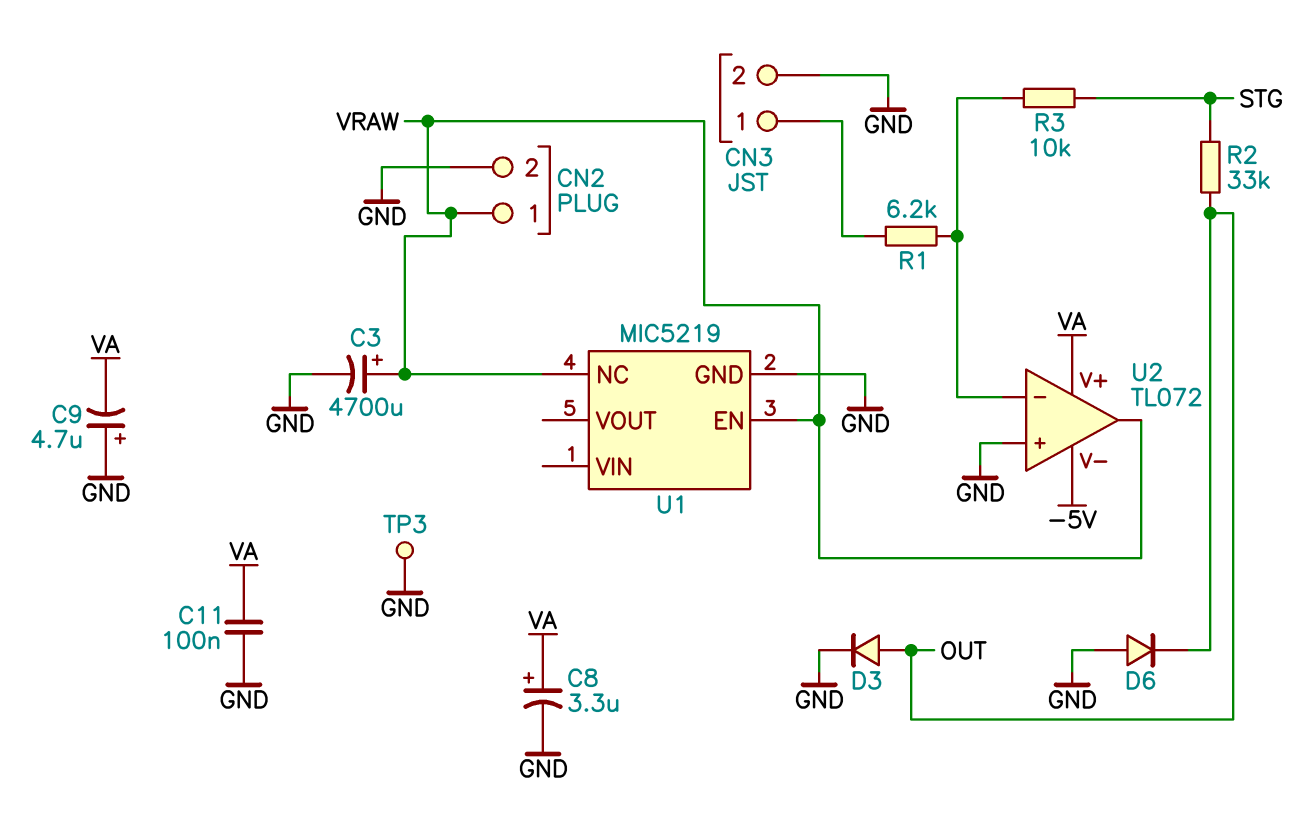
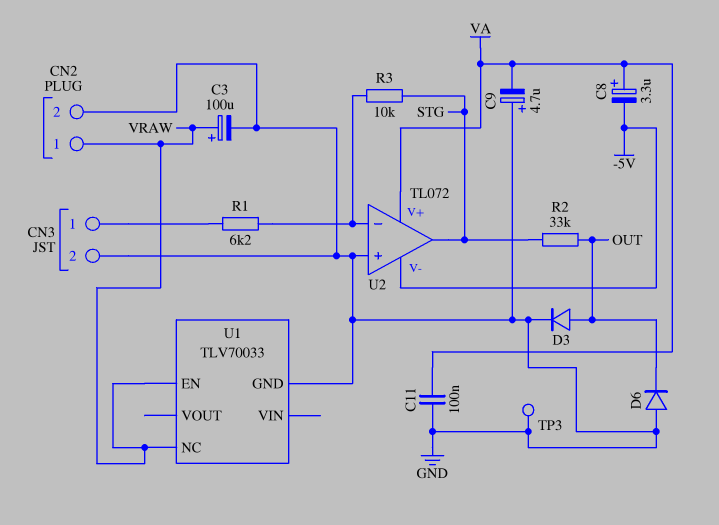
C3: 4700uF (plus VRAW, minus GND) -> 100uF (plus VRAW, minus GND)
C8: 3.3uF (plus VA, minus GND) -> 3.3uF (plus VA, minus -5V)
U1: MIC5219 -> TLV70033
U2 pin out: VRAW -> STG

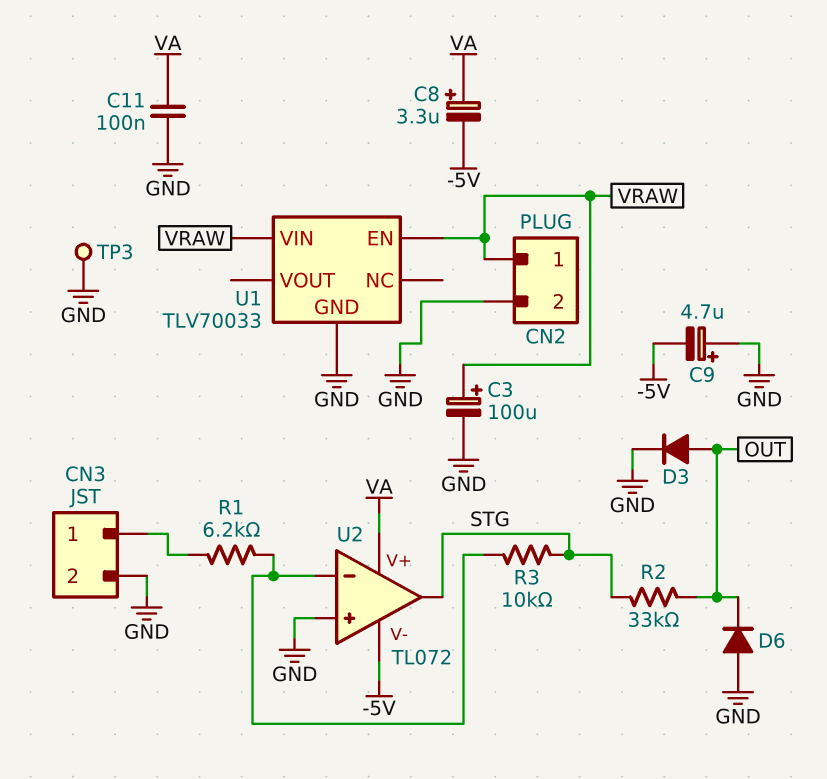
C9: 4.7uF (plus GND, minus VA) -> 4.7uF (plus GND, minus -5V)
U1 pin NC: VRAW -> none
U1 pin VIN: none -> VRAW

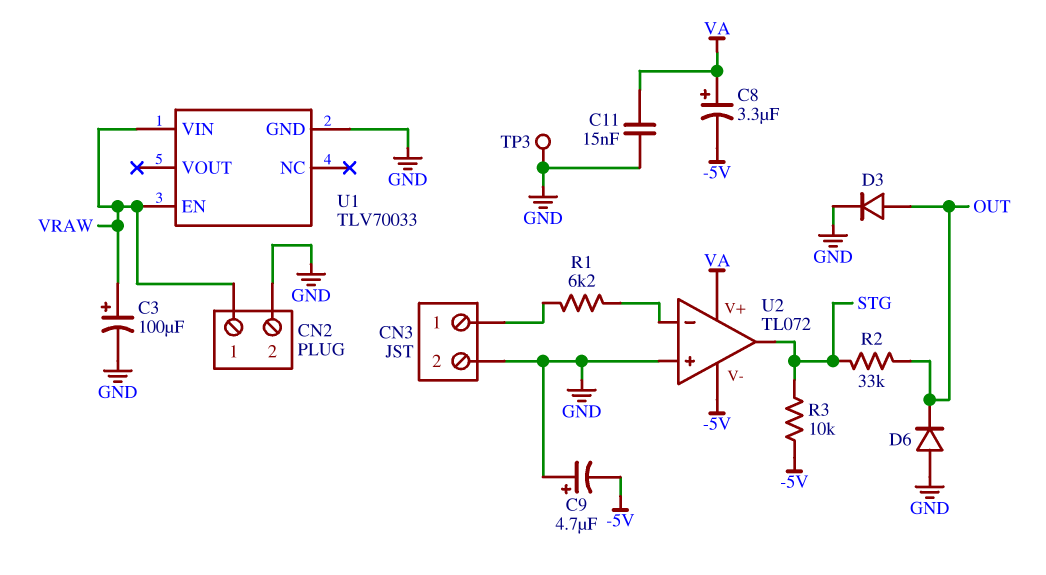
C11: 100nF (GND, VA) -> 15nF (GND, VA)
R3: 10k (STG, U2/in-) -> 10k (-5V, STG)

